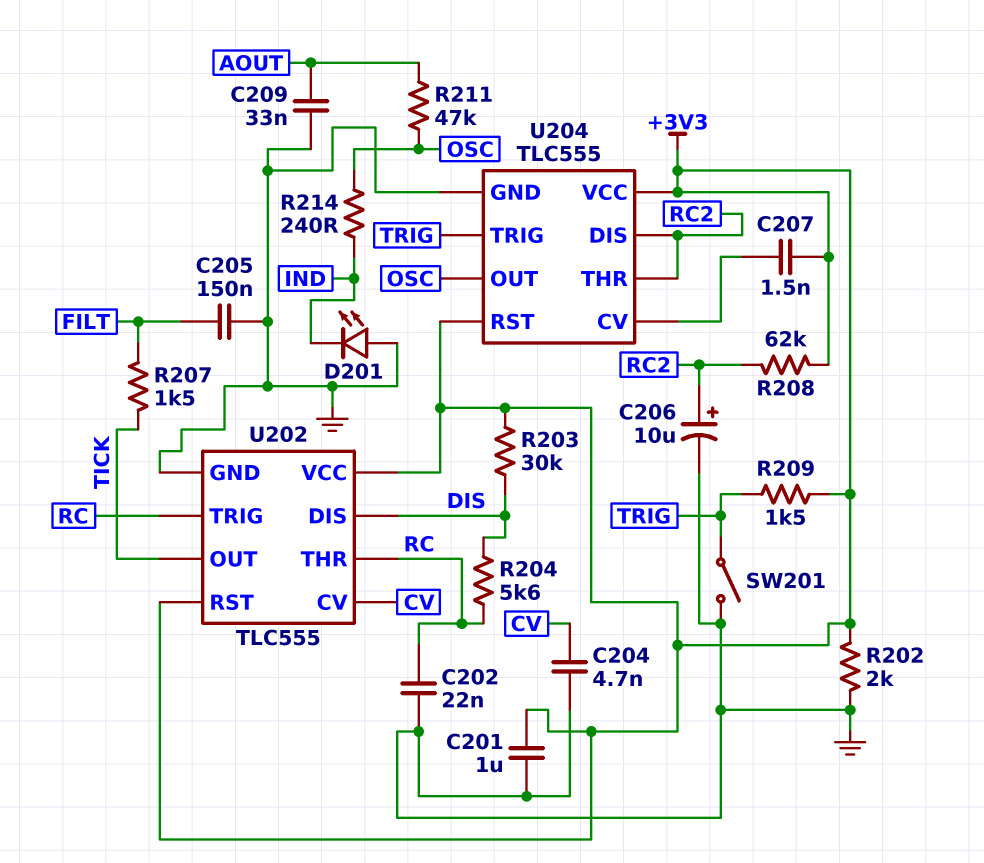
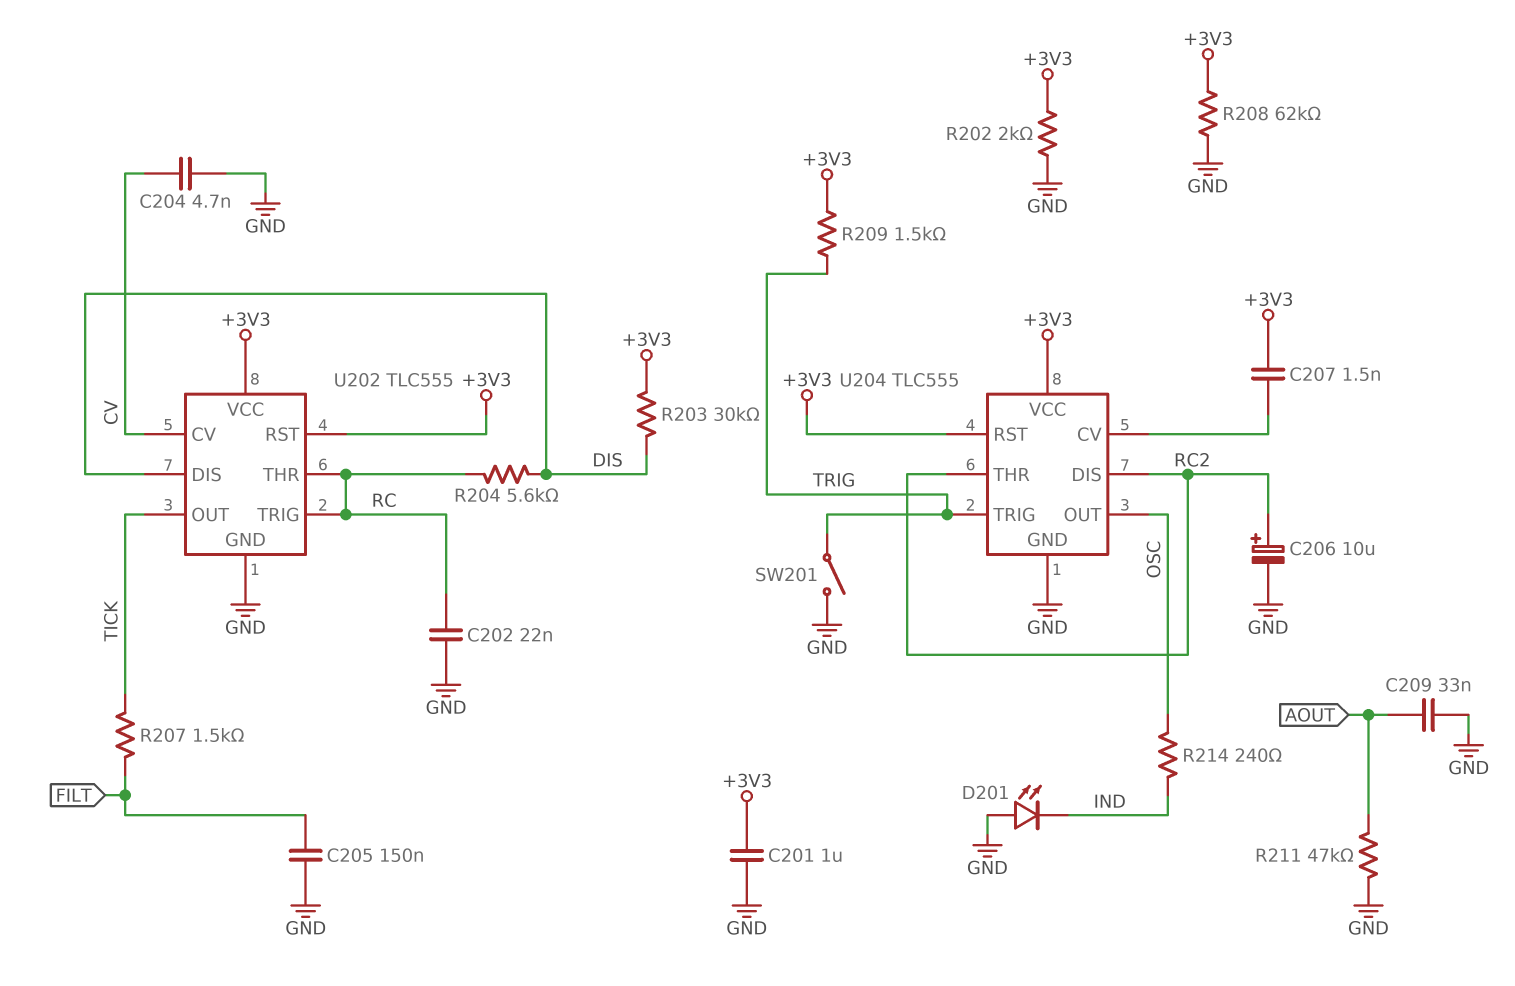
R208: 62k (+3V3, RC2) -> 62k (+3V3, GND)
R211: 47k (AOUT, OSC) -> 47k (AOUT, GND)

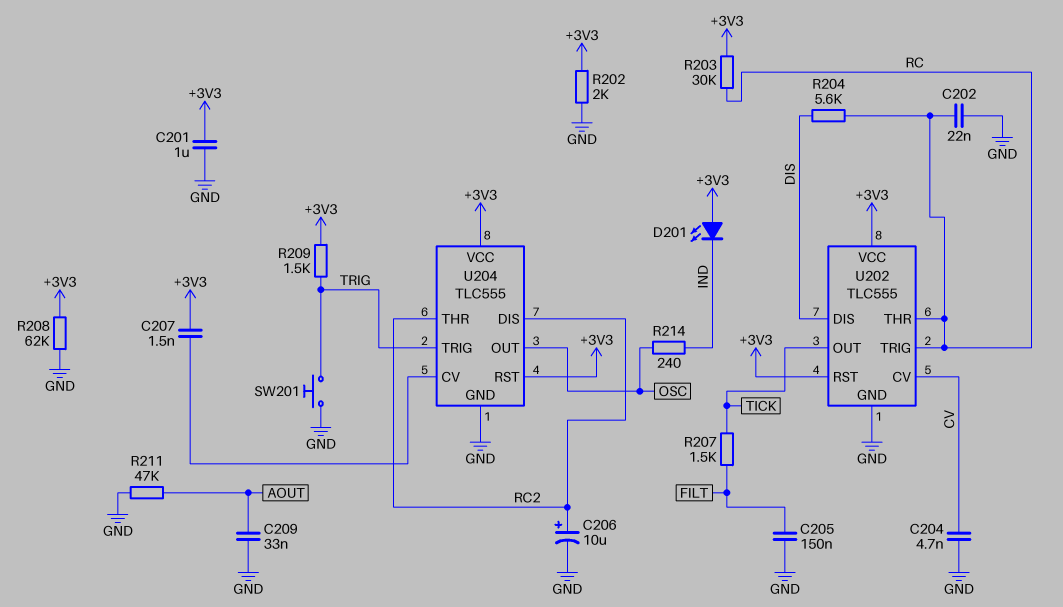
D201: LED (A GND, K IND) -> LED (A +3V3, K IND)
R203: 30k (+3V3, DIS) -> 30k (+3V3, RC)
SW201: switch (GND, TRIG) -> button (GND, TRIG)

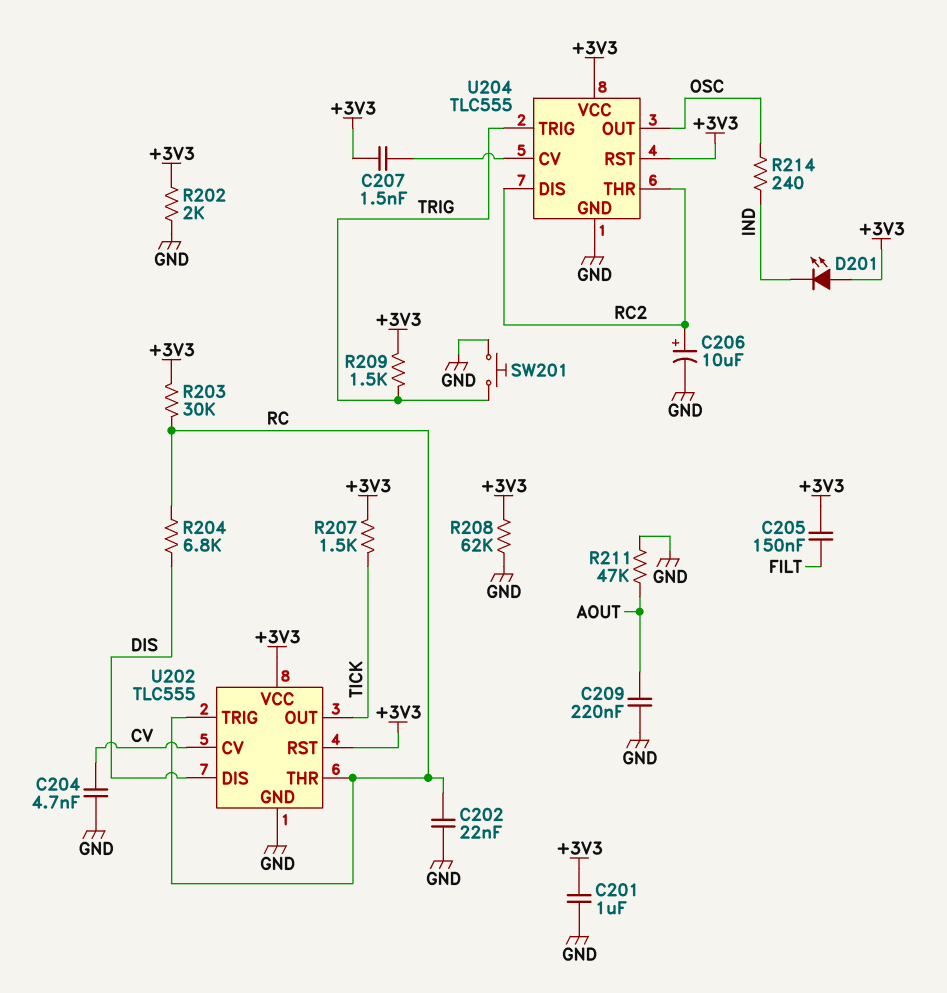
C205: 150nF (FILT, GND) -> 150nF (+3V3, FILT)
C209: 33nF (AOUT, GND) -> 220nF (AOUT, GND)
R204: 5.6k (DIS, RC) -> 6.8k (DIS, RC)
R207: 1.5k (FILT, TICK) -> 1.5k (+3V3, TICK)

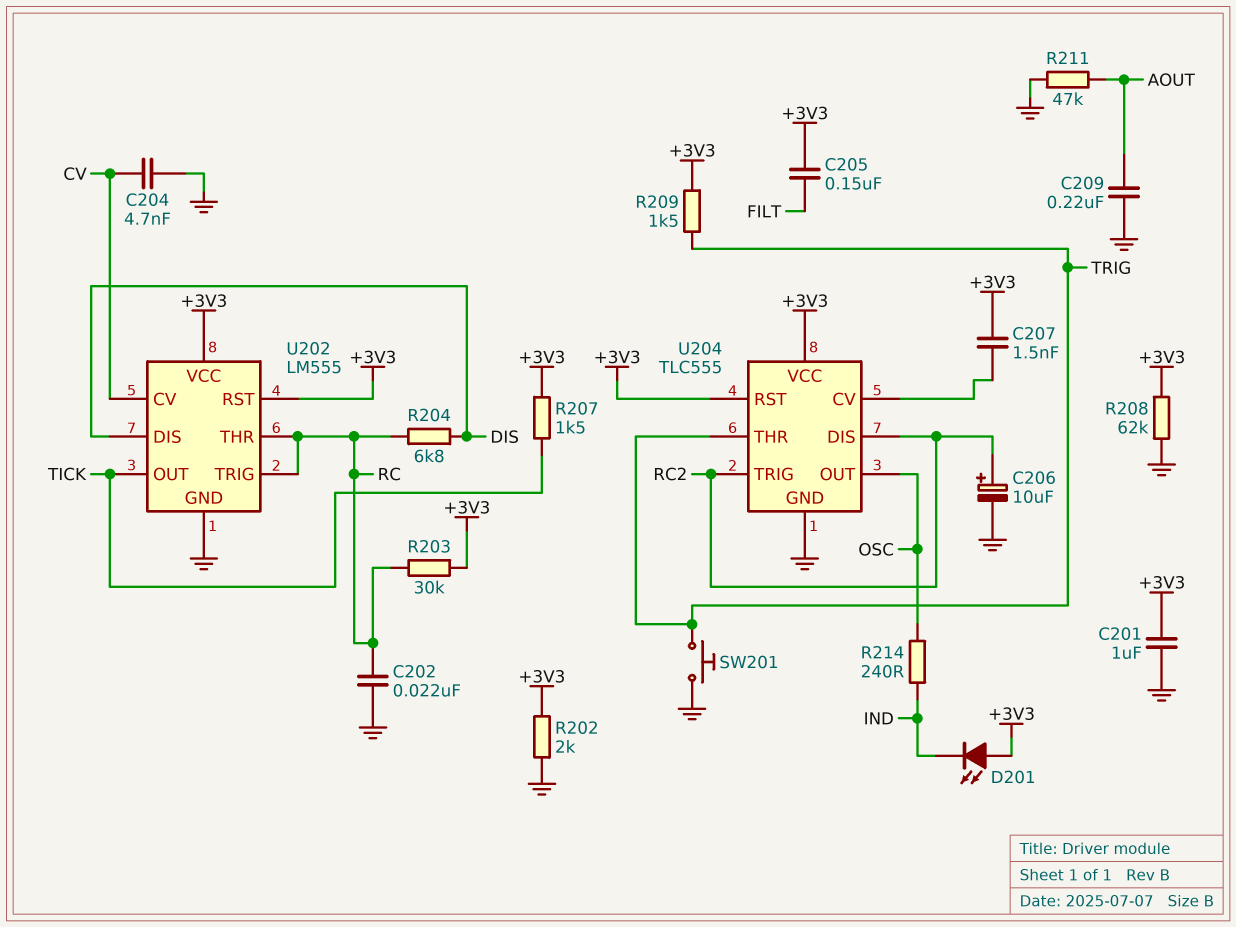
U202: TLC555 -> LM555
U204 pin THR: RC2 -> TRIG
U204 pin TRIG: TRIG -> RC2

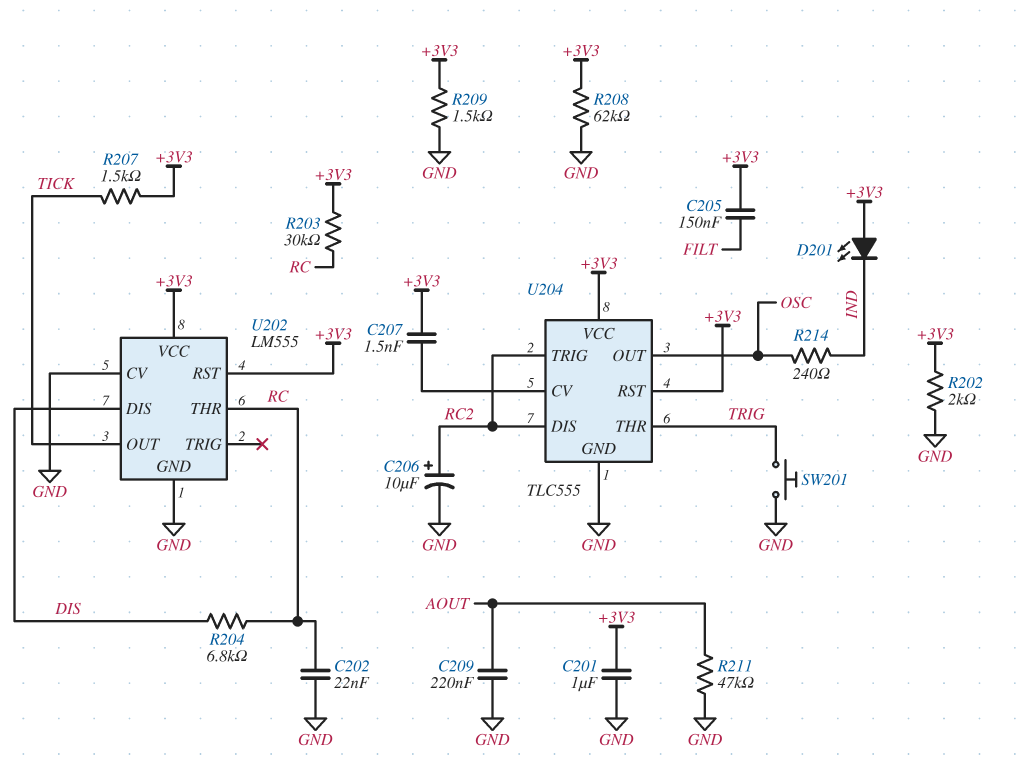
C204: 4.7nF (CV, GND) -> none
R209: 1.5k (+3V3, TRIG) -> 1.5k (+3V3, GND)
U202 pin CV: CV -> GND
U202 pin TRIG: RC -> none

